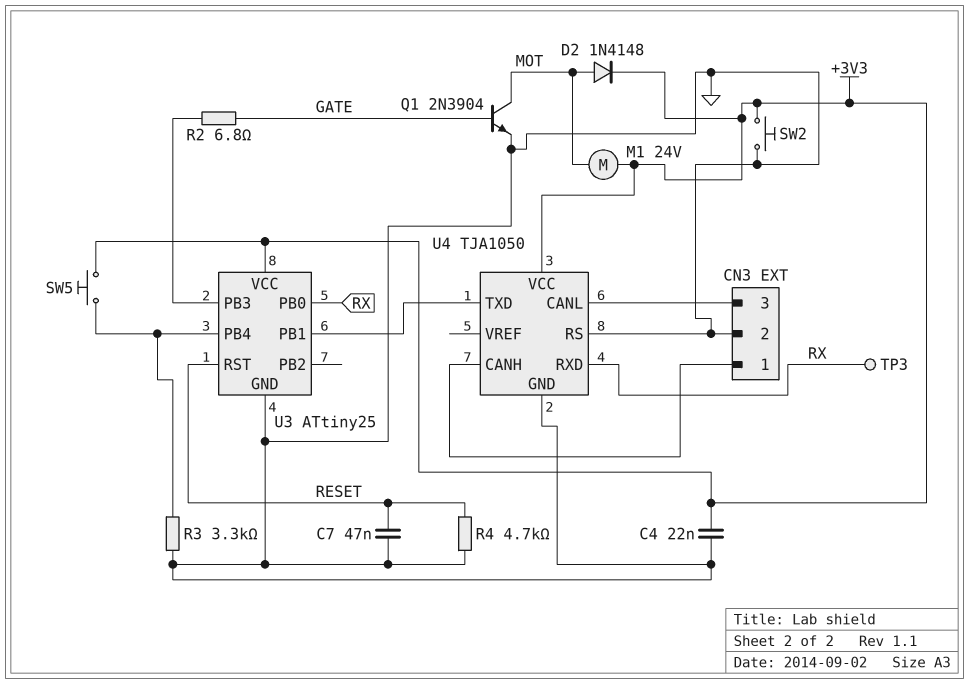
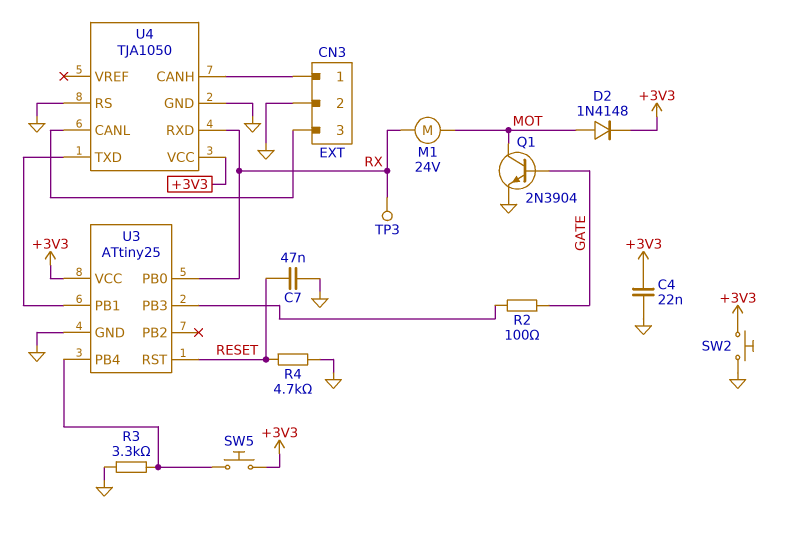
M1: motor 24V (+3V3, MOT) -> motor 24V (MOT, RX)
R2: 6.8 (GATE, U3/PB3) -> 100 (GATE, U3/PB3)

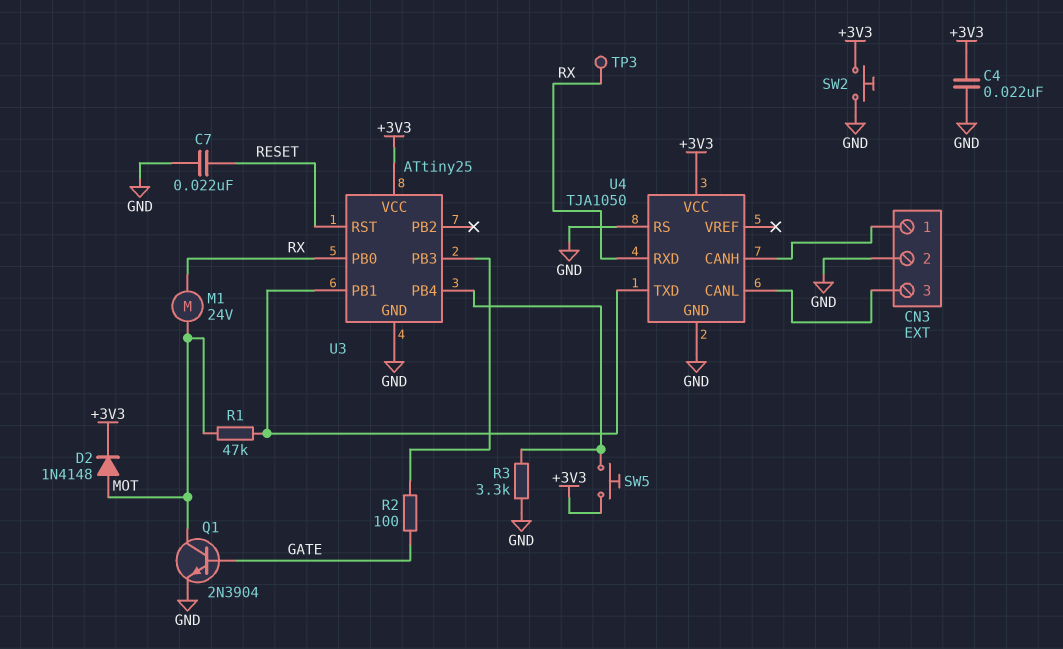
C7: 47nF (GND, RESET) -> 22nF (GND, RESET)
R1: none -> 47k (MOT, U3/PB1)
R4: 4.7k (GND, RESET) -> none

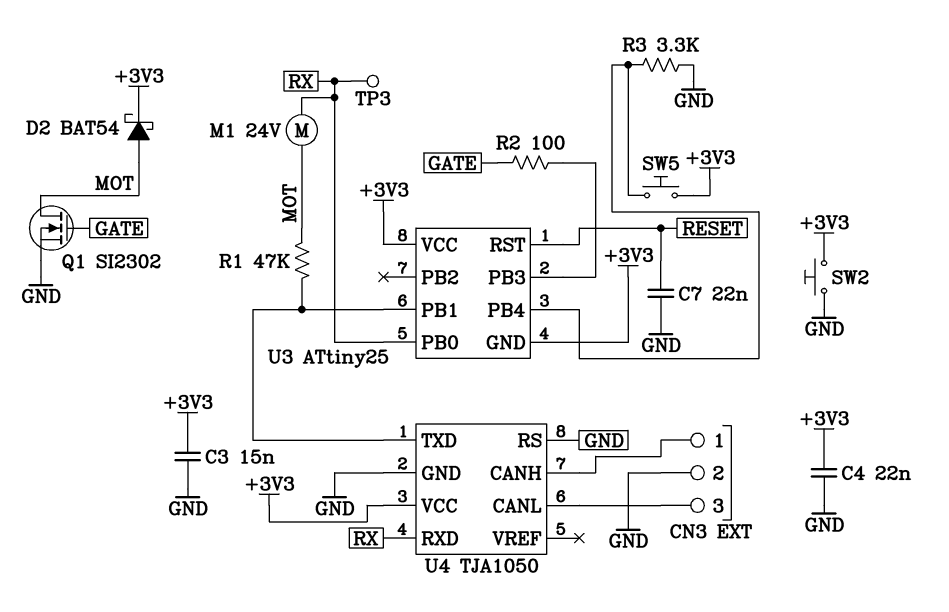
C3: none -> 15nF (+3V3, GND)
D2: diode 1N4148 (A MOT, K +3V3) -> schottky BAT54 (A MOT, K +3V3)
Q1: NPN 2N3904 (B GATE, C MOT, E GND) -> NMOS SI2302 (G GATE, D MOT, S GND)
U3 pin GND: GND -> +3V3

